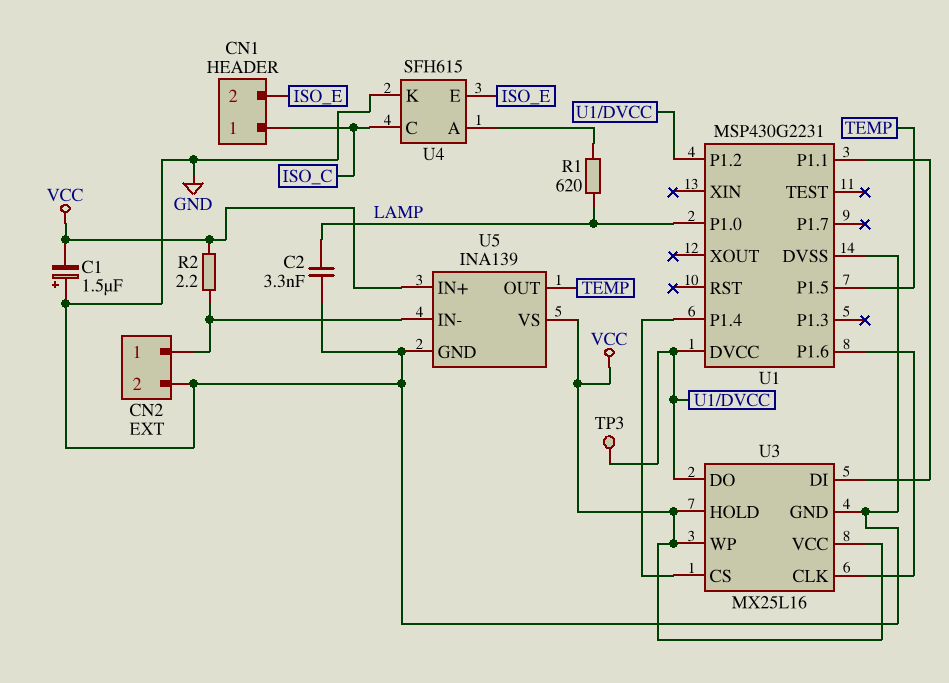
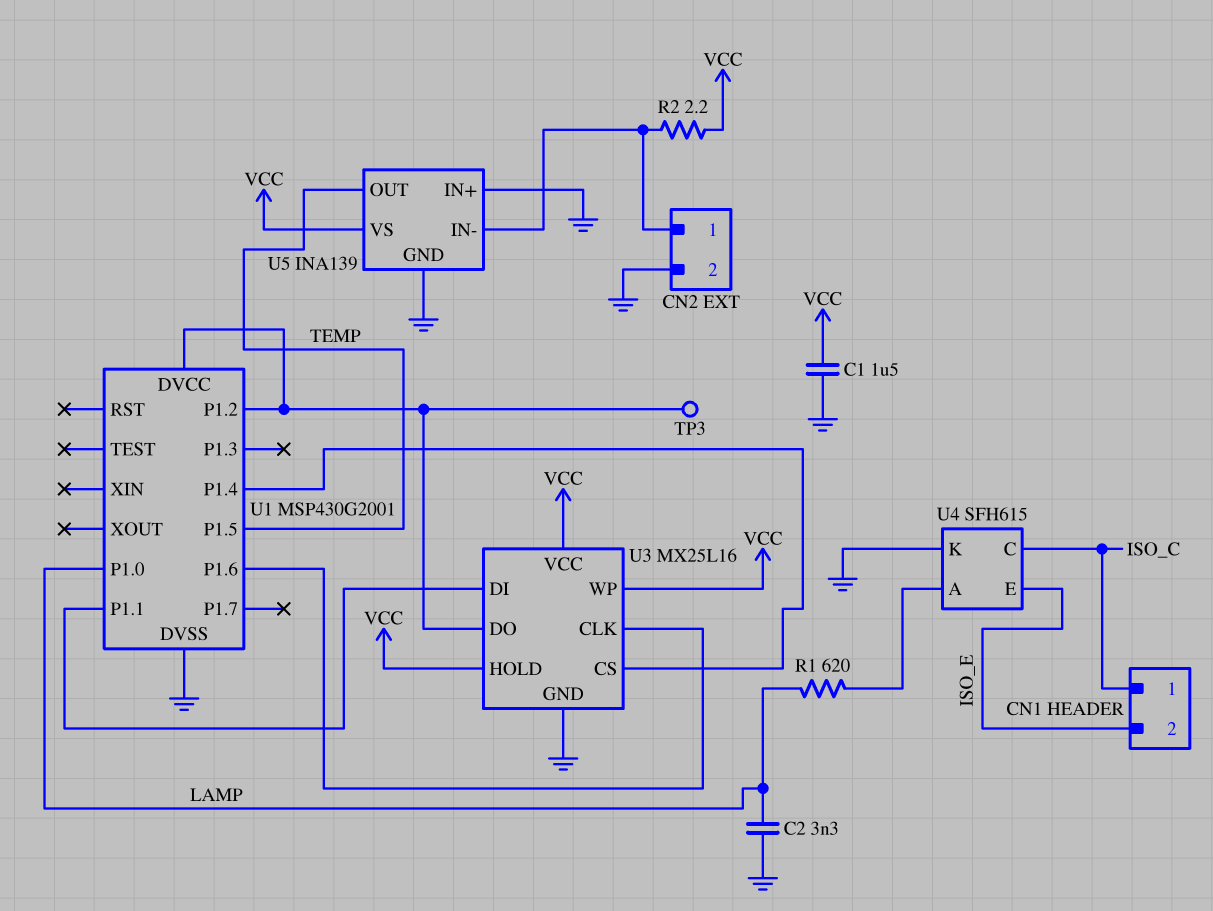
C1: 1.5uF (plus GND, minus VCC) -> 1.5uF (GND, VCC)
U1: MSP430G2231 -> MSP430G2001
U5 pin IN+: VCC -> GND

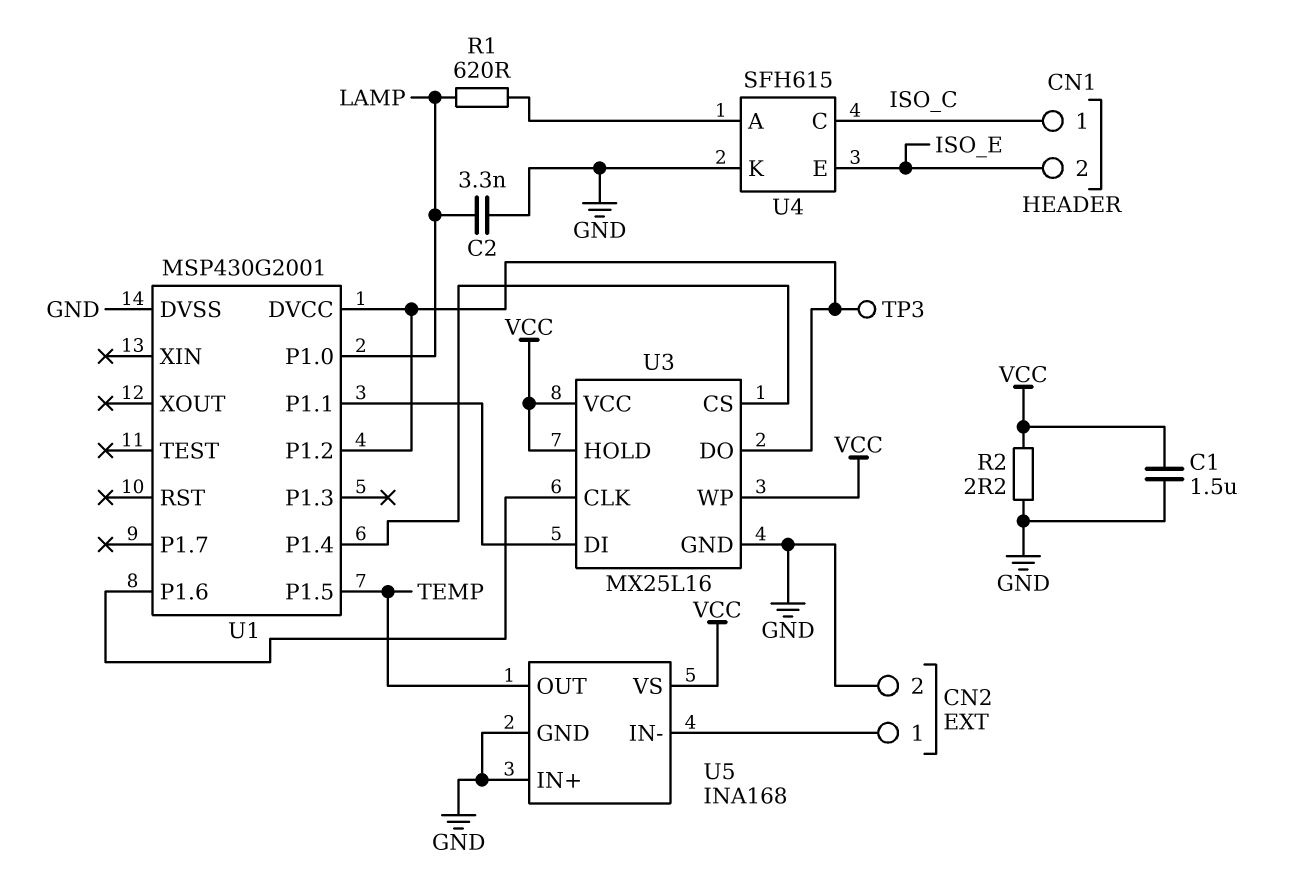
R2: 2.2 (CN2/1, VCC) -> 2.2 (GND, VCC)
U5: INA139 -> INA168

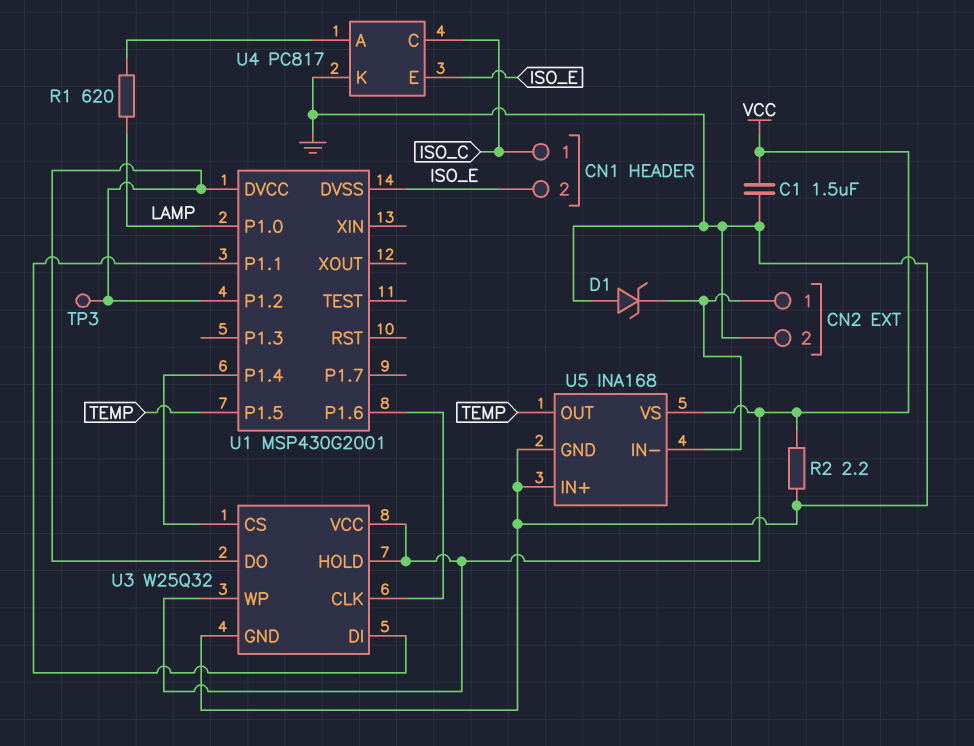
C2: 3.3nF (GND, LAMP) -> none
D1: none -> zener (A GND, K CN2/1)
U1 pin DVSS: GND -> ISO_E
U3: MX25L16 -> W25Q32
U4: SFH615 -> PC817

